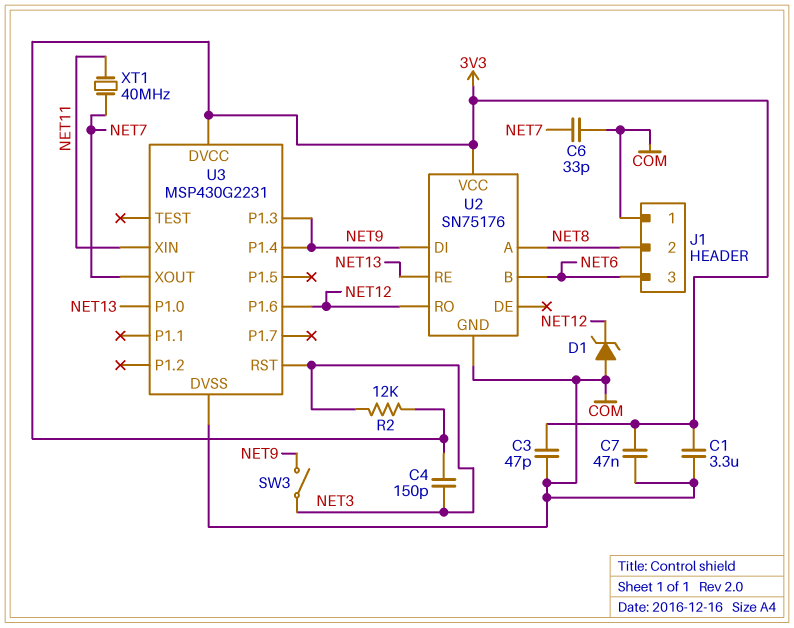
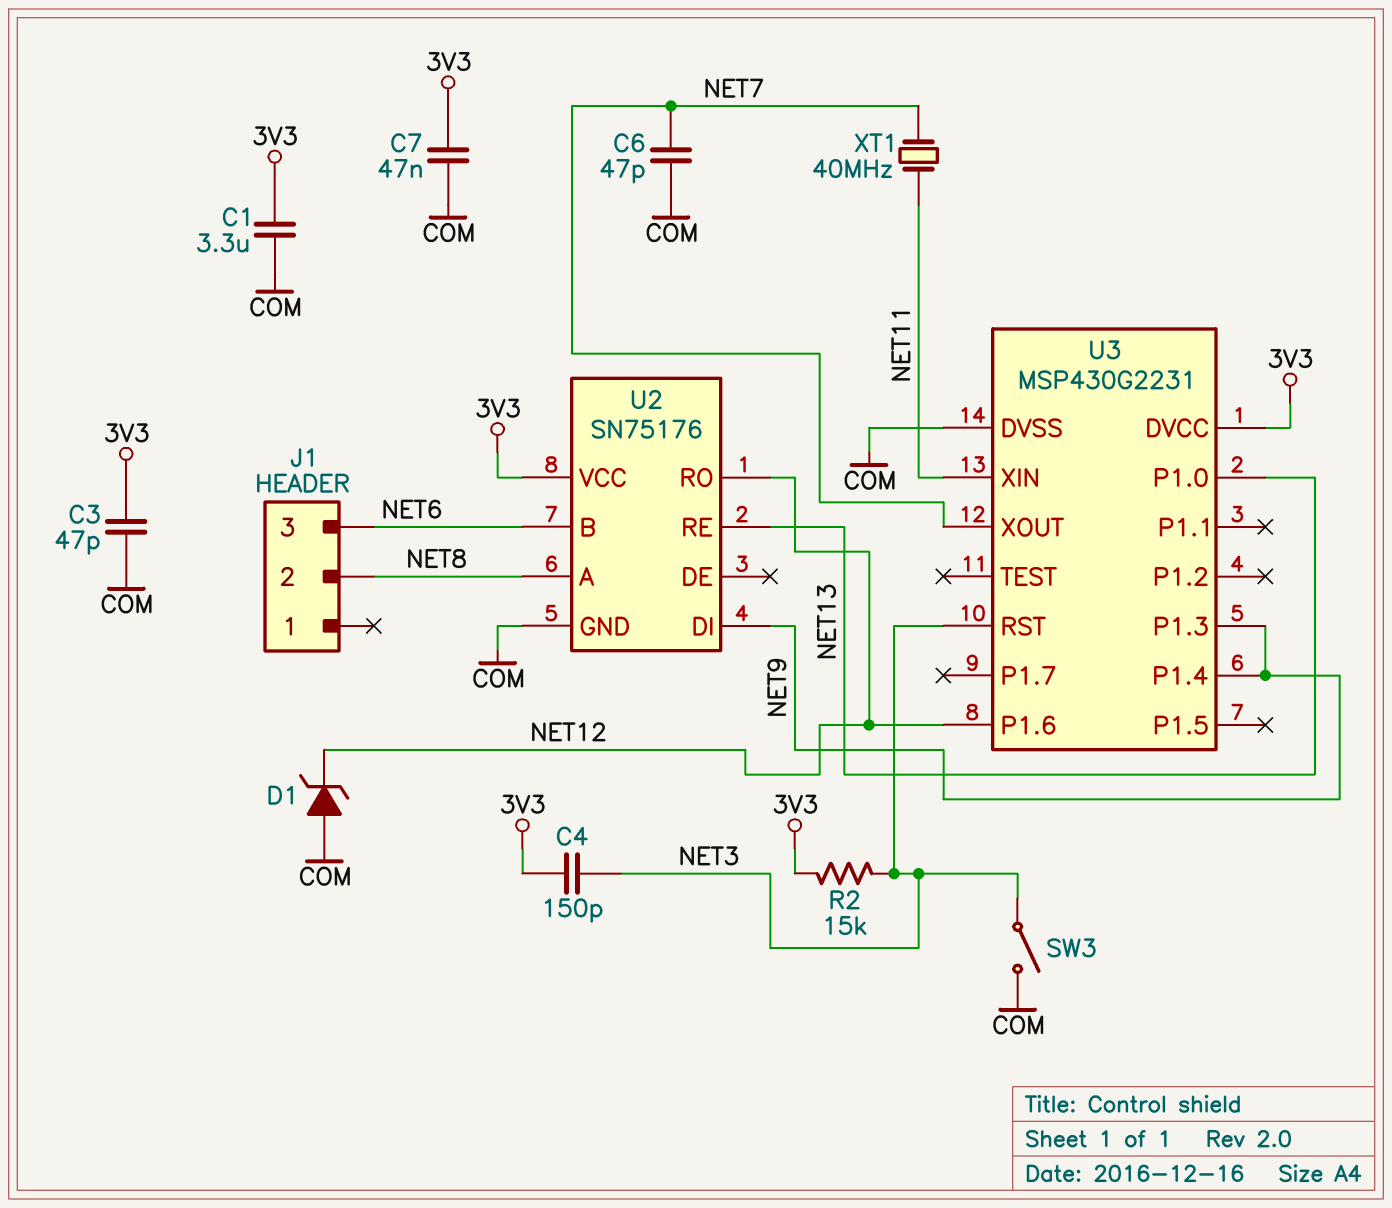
C6: 33pF (COM, NET7) -> 47pF (COM, NET7)
J1 pin 1: COM -> none
R2: 12k (3V3, NET3) -> 15k (3V3, NET3)
SW3: switch (NET3, NET9) -> switch (COM, NET3)

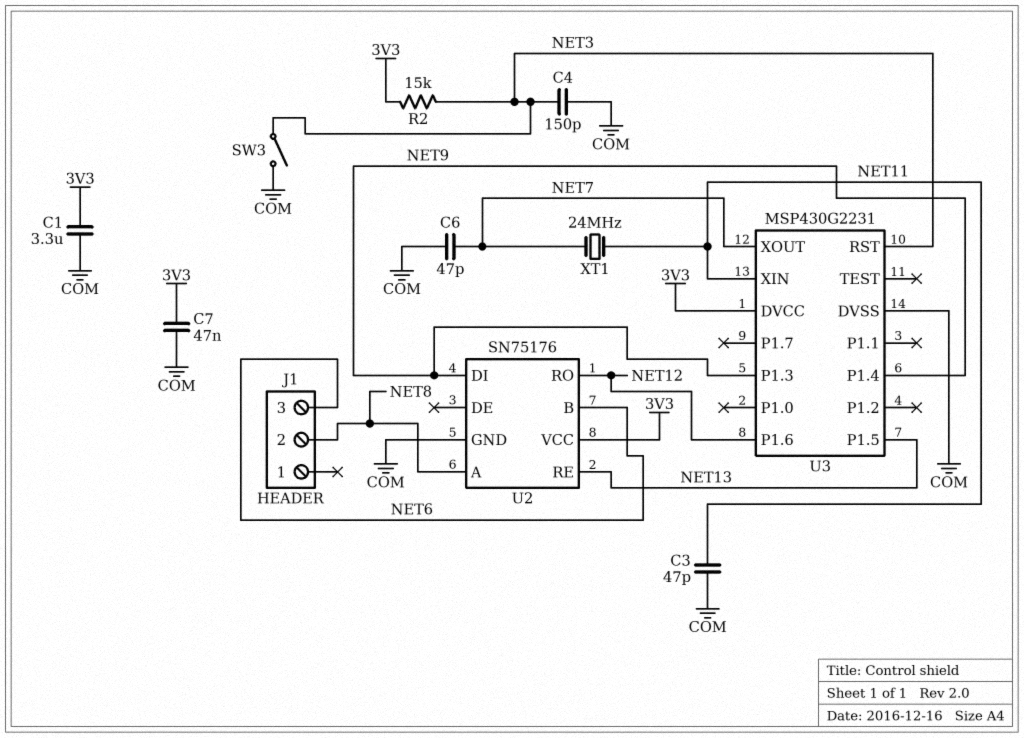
C3: 47pF (3V3, COM) -> 47pF (COM, NET11)
C4: 150pF (3V3, NET3) -> 150pF (COM, NET3)
D1: zener (A COM, K NET12) -> none
U3 pin P1.0: NET13 -> none
U3 pin P1.5: none -> NET13
XT1: 40MHz (NET7, NET11) -> 24MHz (NET7, NET11)

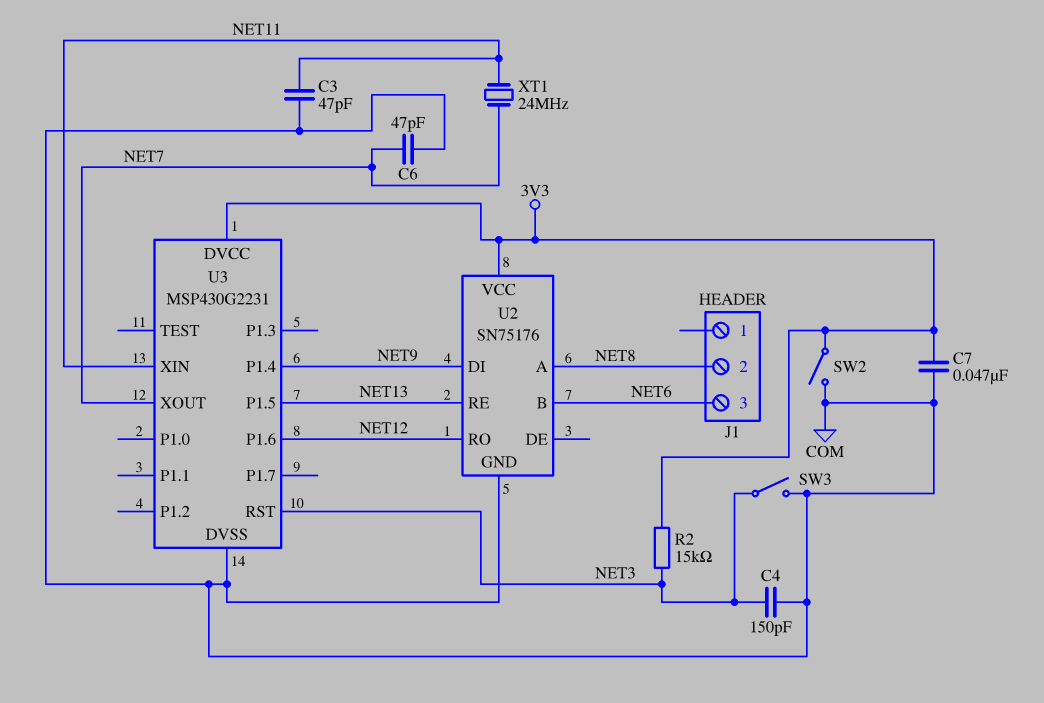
C1: 3.3uF (3V3, COM) -> none
SW2: none -> switch (3V3, COM)
U3 pin P1.3: NET9 -> none

